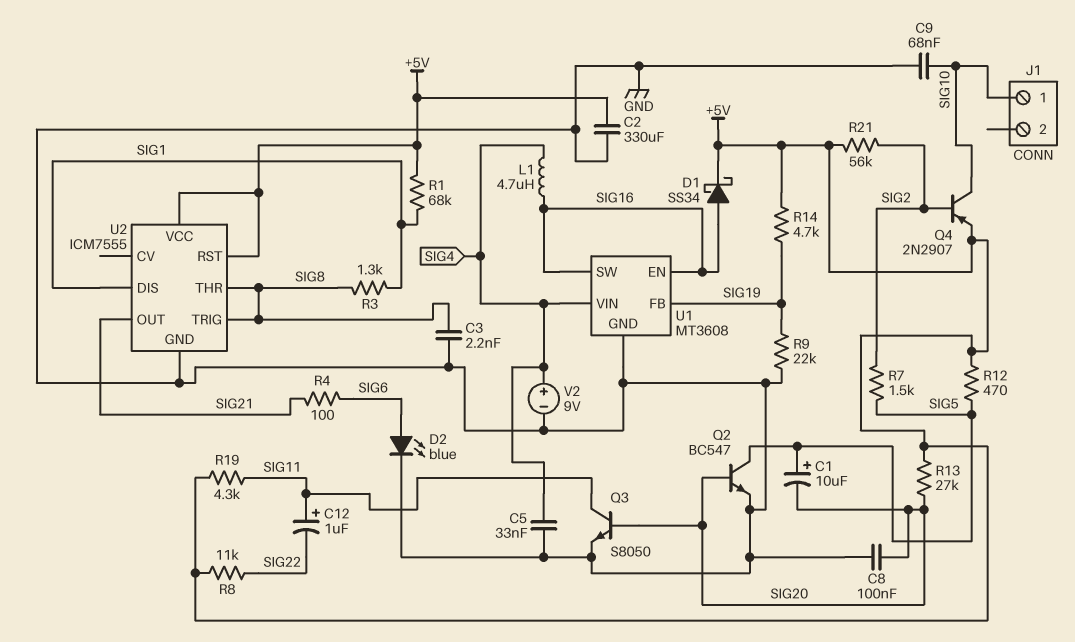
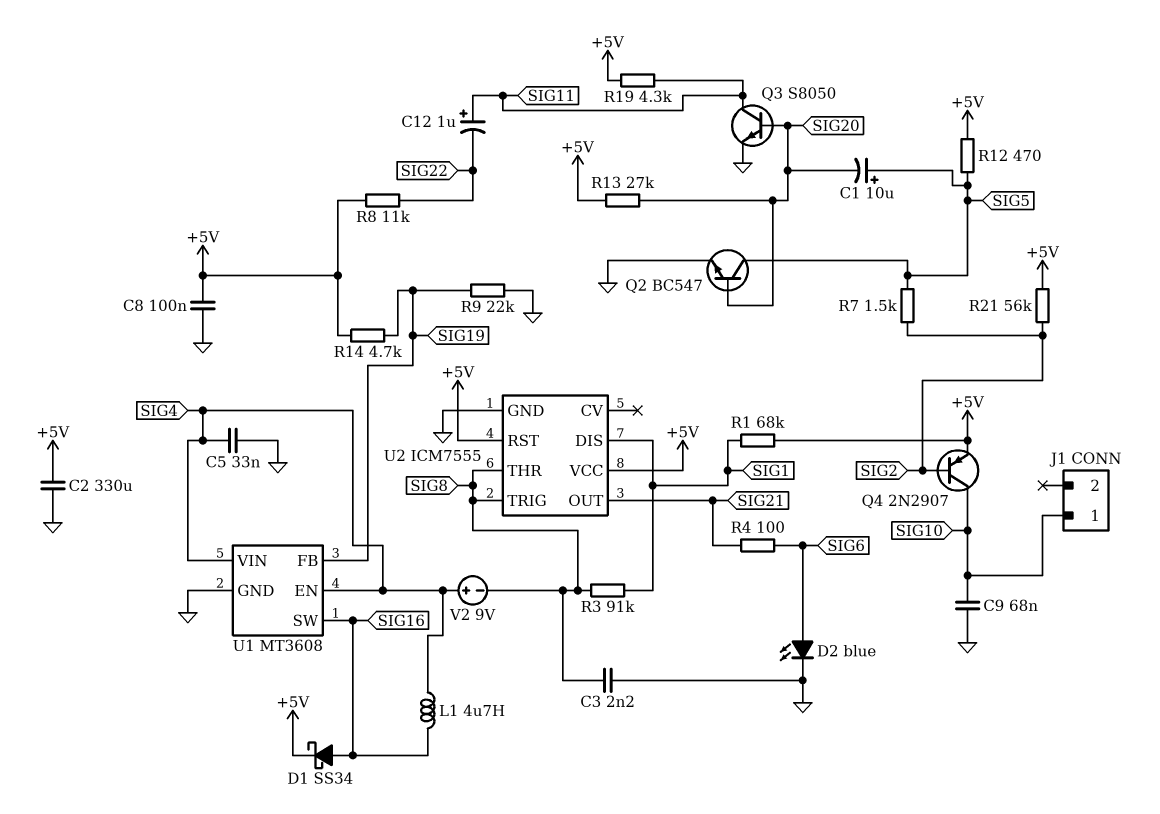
C8: 100nF (GND, SIG20) -> 100nF (+5V, GND)
R3: 1.3k (SIG1, SIG8) -> 91k (SIG1, SIG8)
U1 pin EN: SIG16 -> SIG4
V2: 9V (plus SIG4, minus GND) -> 9V (plus SIG4, minus SIG8)

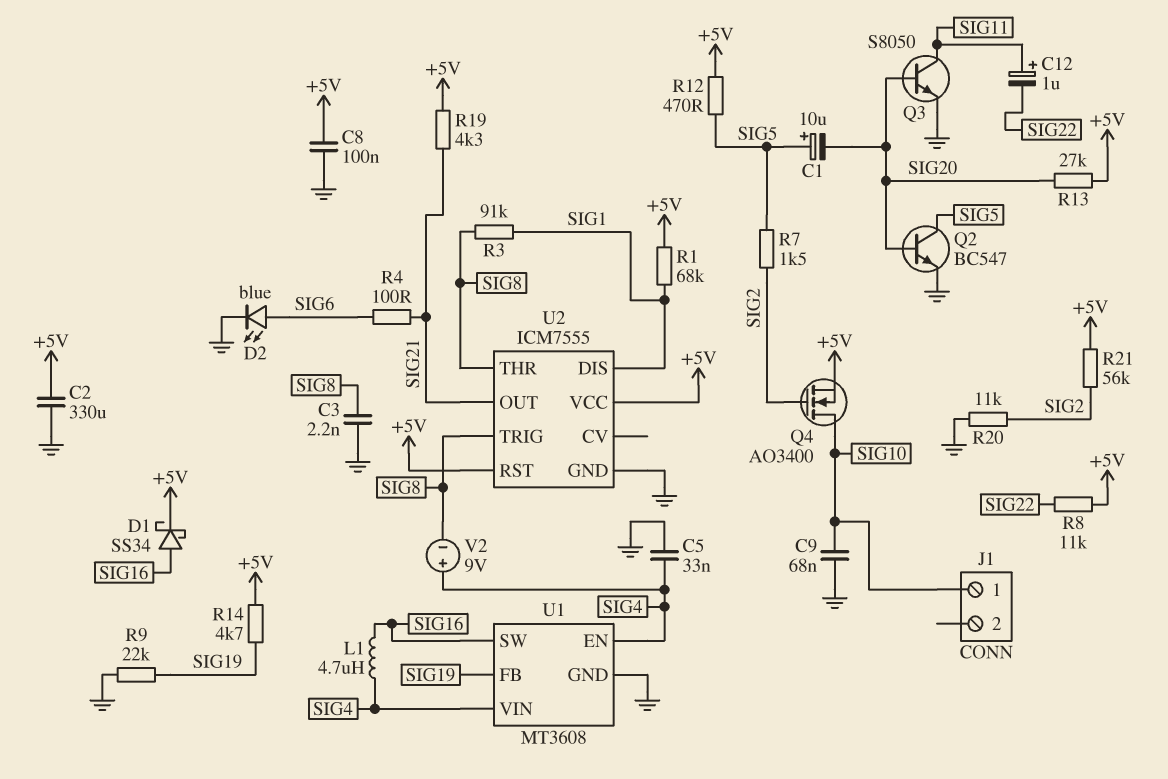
Q4: PNP 2N2907 (B SIG2, C SIG10, E +5V) -> NMOS AO3400 (G SIG2, D SIG10, S +5V)
R19: 4.3k (+5V, SIG11) -> 4.3k (+5V, SIG21)
R20: none -> 11k (GND, SIG2)

